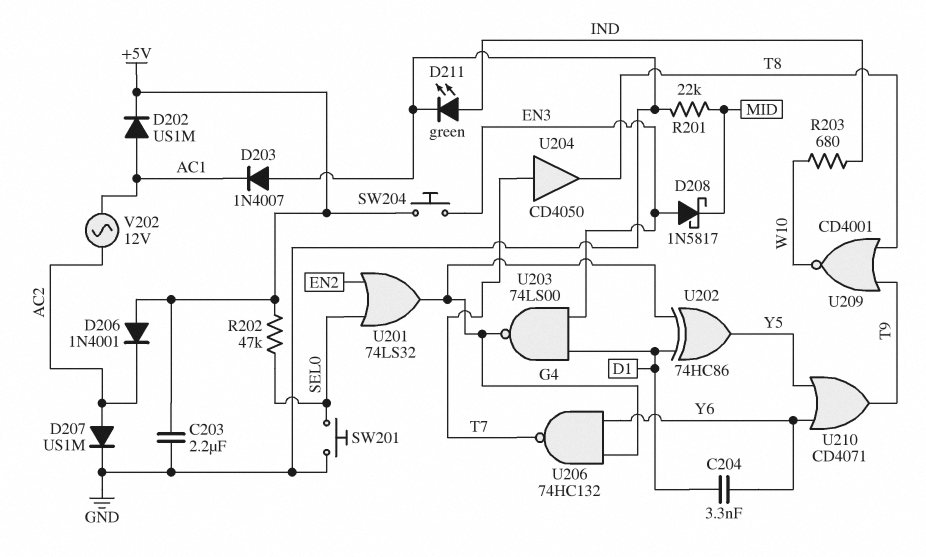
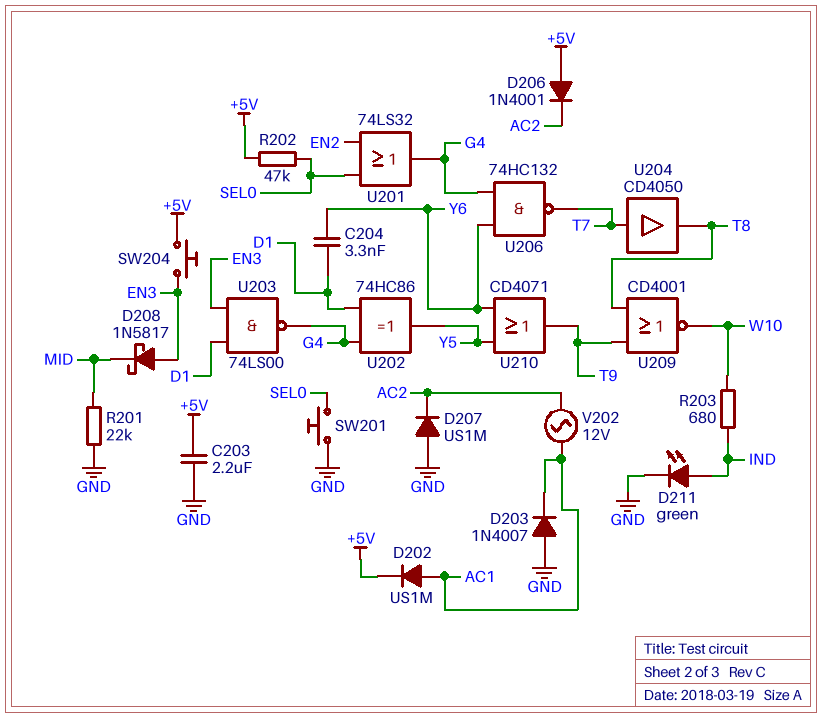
D207: diode US1M (A AC2, K GND) -> diode US1M (A GND, K AC2)

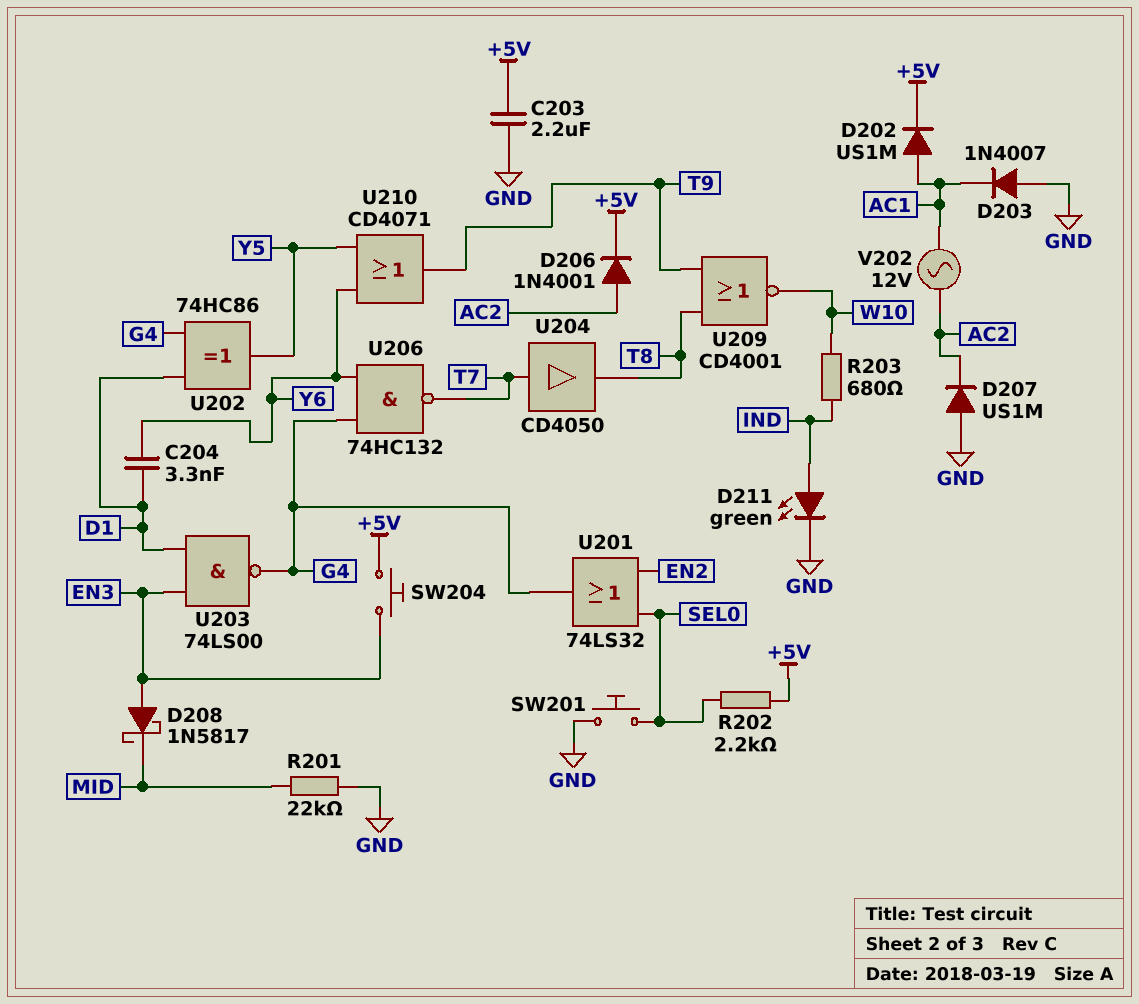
D206: diode 1N4001 (A +5V, K AC2) -> diode 1N4001 (A AC2, K +5V)
R202: 47k (+5V, SEL0) -> 2.2k (+5V, SEL0)

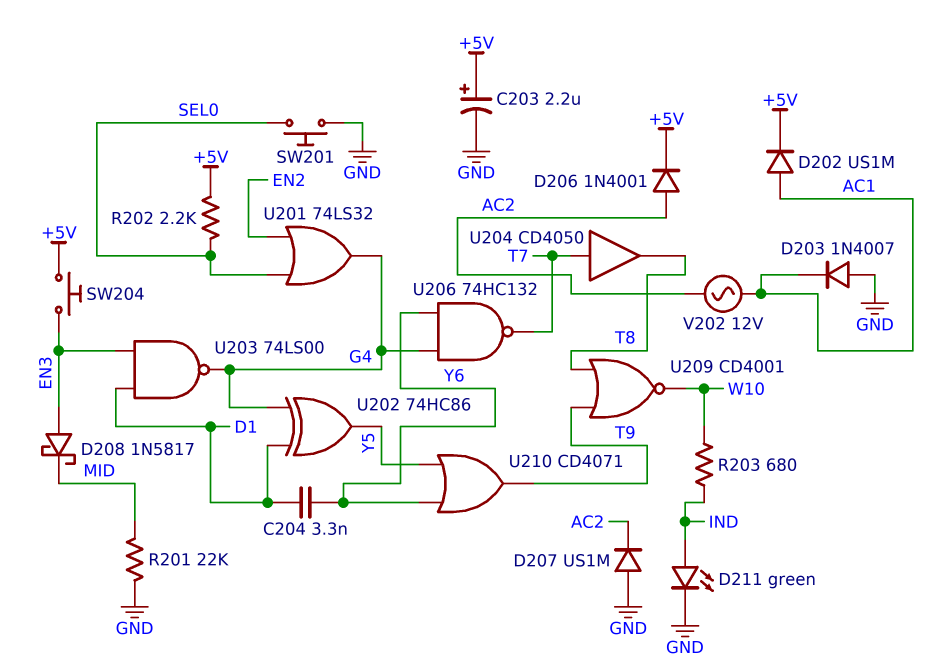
C203: 2.2uF (+5V, GND) -> 2.2uF (plus +5V, minus GND)

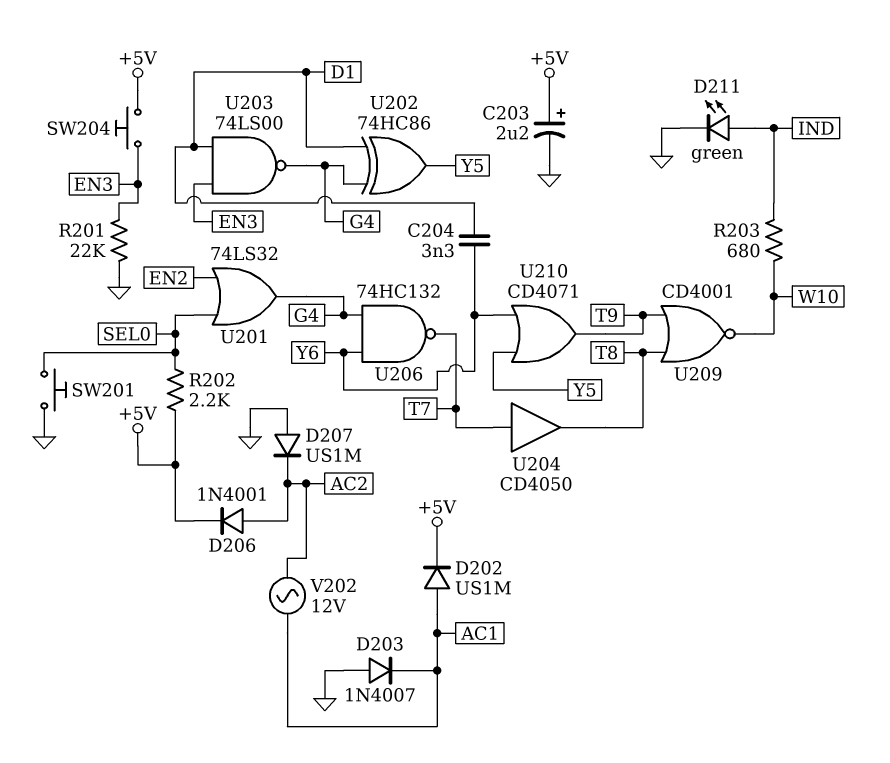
D208: schottky 1N5817 (A EN3, K MID) -> none
R201: 22k (GND, MID) -> 22k (EN3, GND)

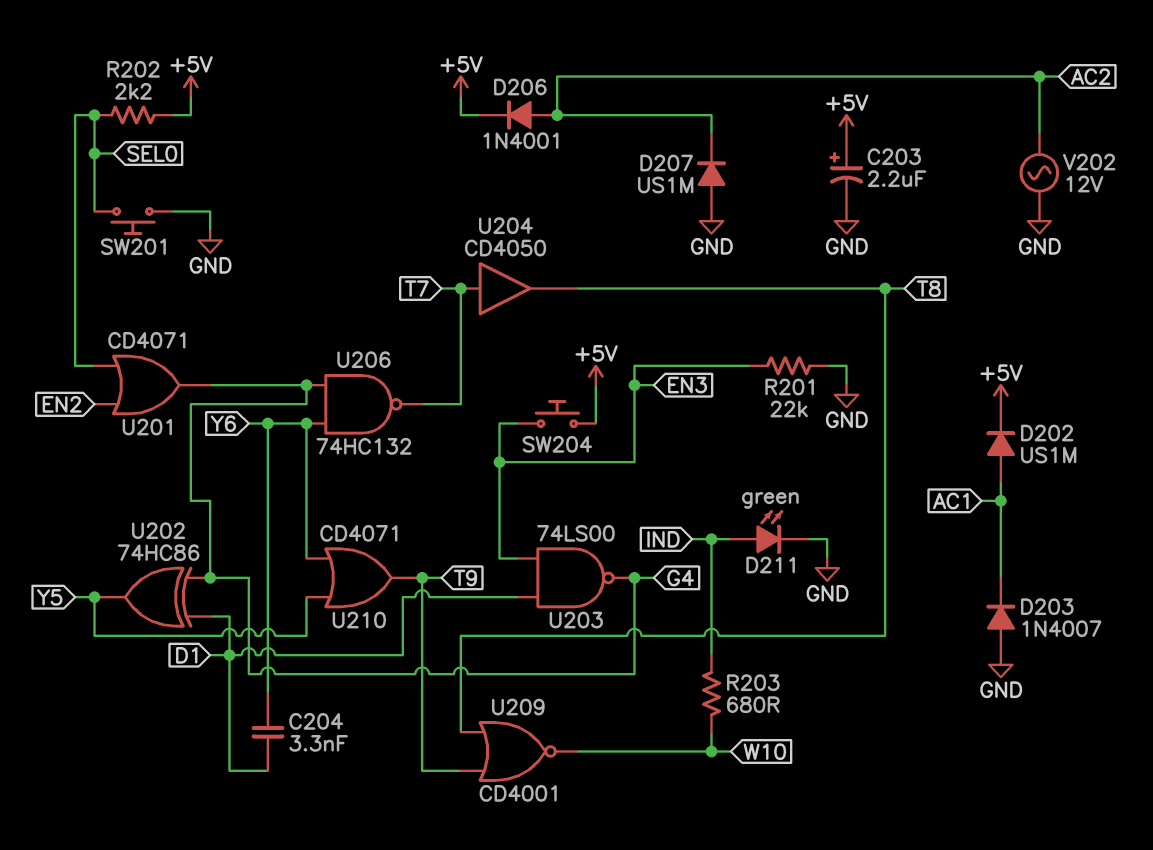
U201: OR 74LS32 (in EN2, in SEL0, out G4) -> OR CD4071 (in EN2, in SEL0, out G4)
V202: AC 12V (AC1, AC2) -> AC 12V (AC2, GND)

